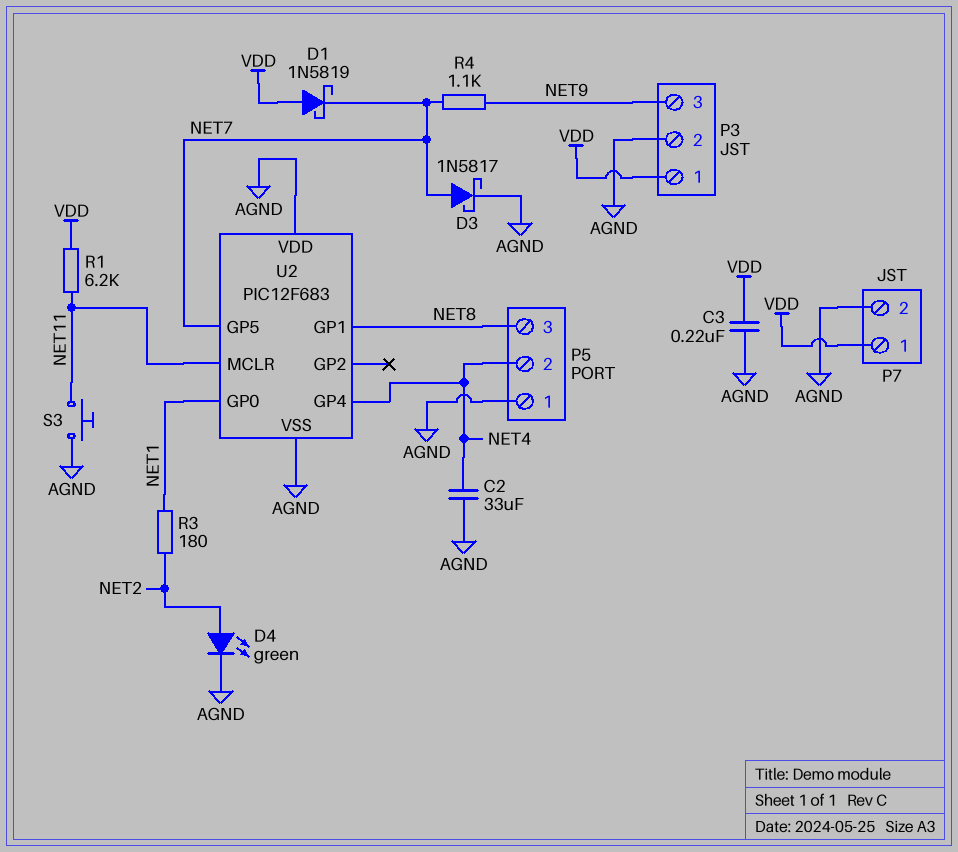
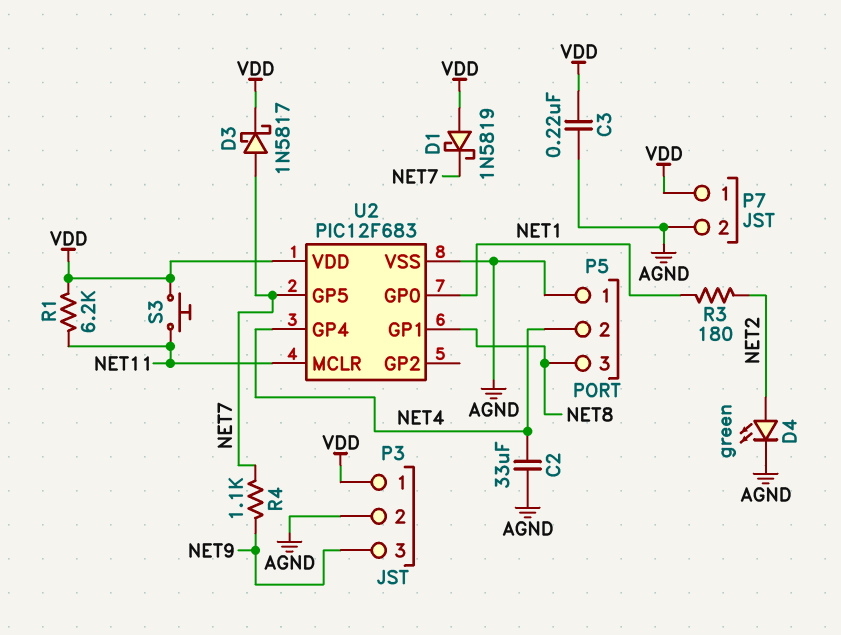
D3: schottky 1N5817 (A NET7, K AGND) -> schottky 1N5817 (A NET7, K VDD)
S3: button (AGND, NET11) -> button (NET11, VDD)
U2 pin VDD: AGND -> VDD

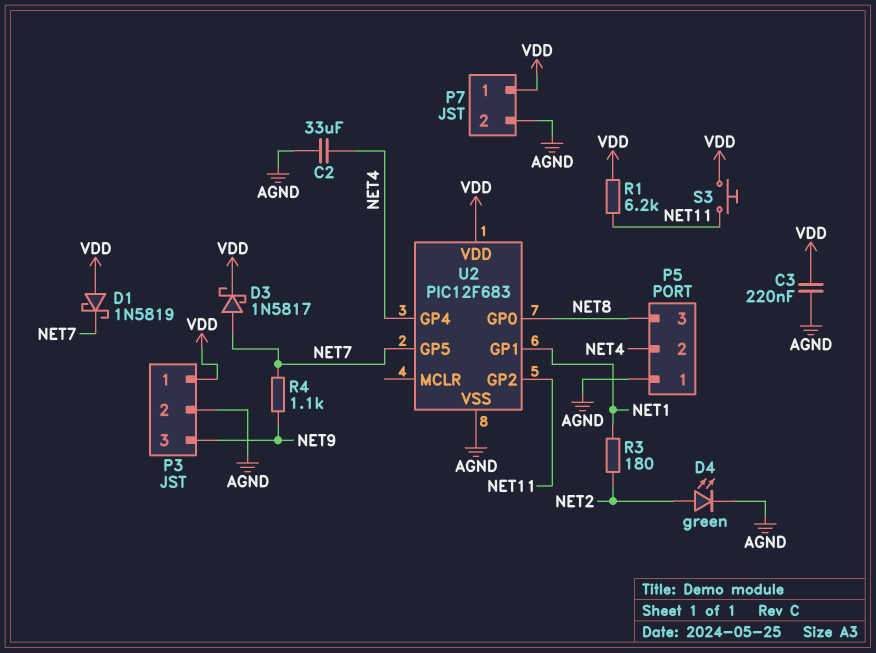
U2 pin GP0: NET1 -> NET8
U2 pin GP1: NET8 -> NET1
U2 pin GP2: none -> NET11
U2 pin MCLR: NET11 -> none

